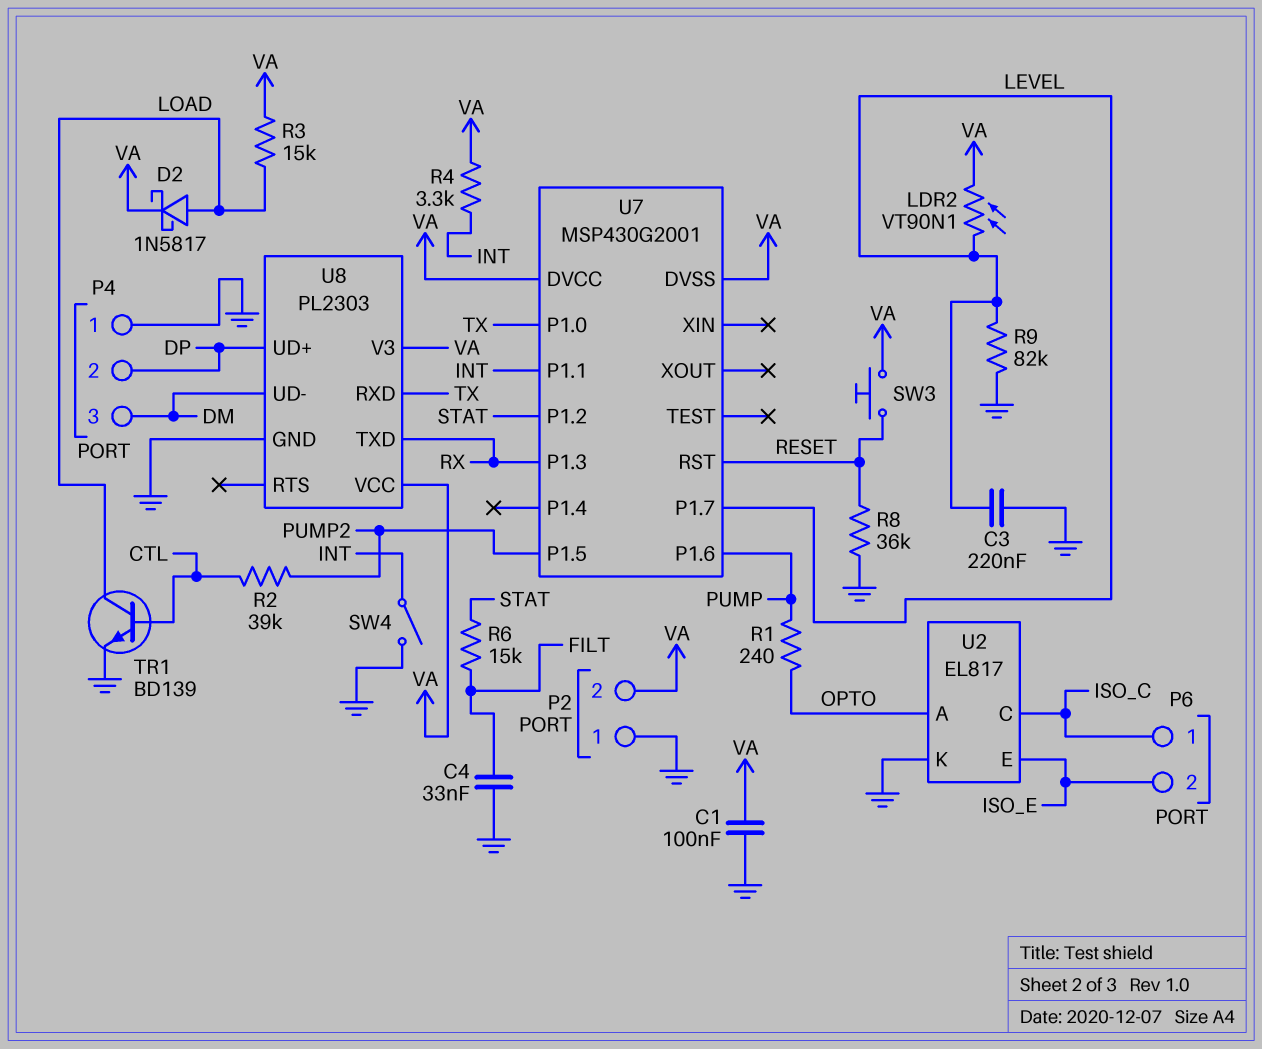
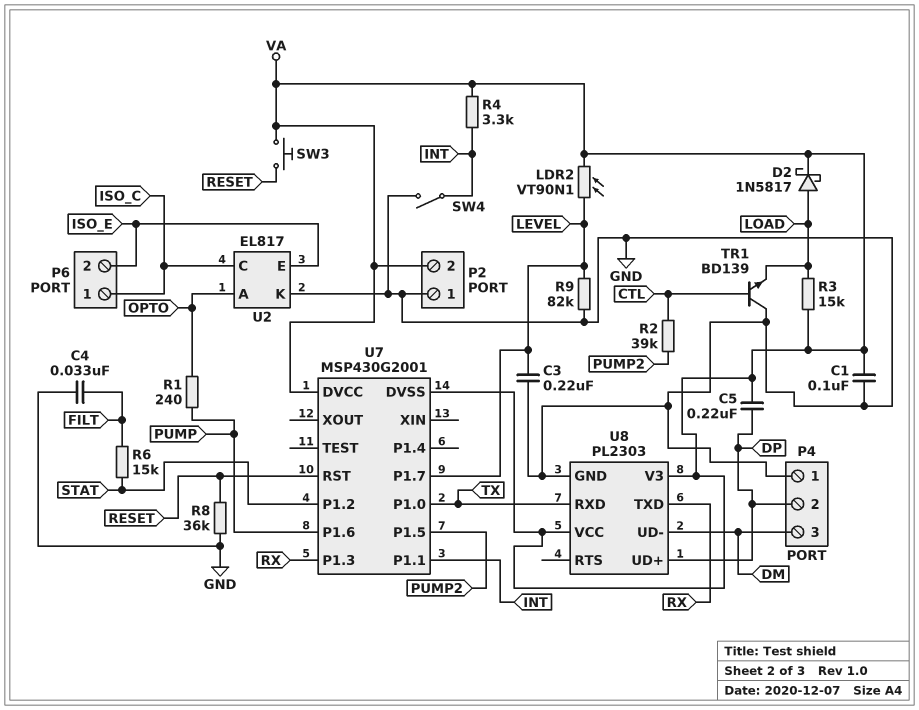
C5: none -> 220nF (DP, VA)
TR1: NPN BD139 (B CTL, C LOAD, E GND) -> NPN BD139 (B CTL, C GND, E LOAD)

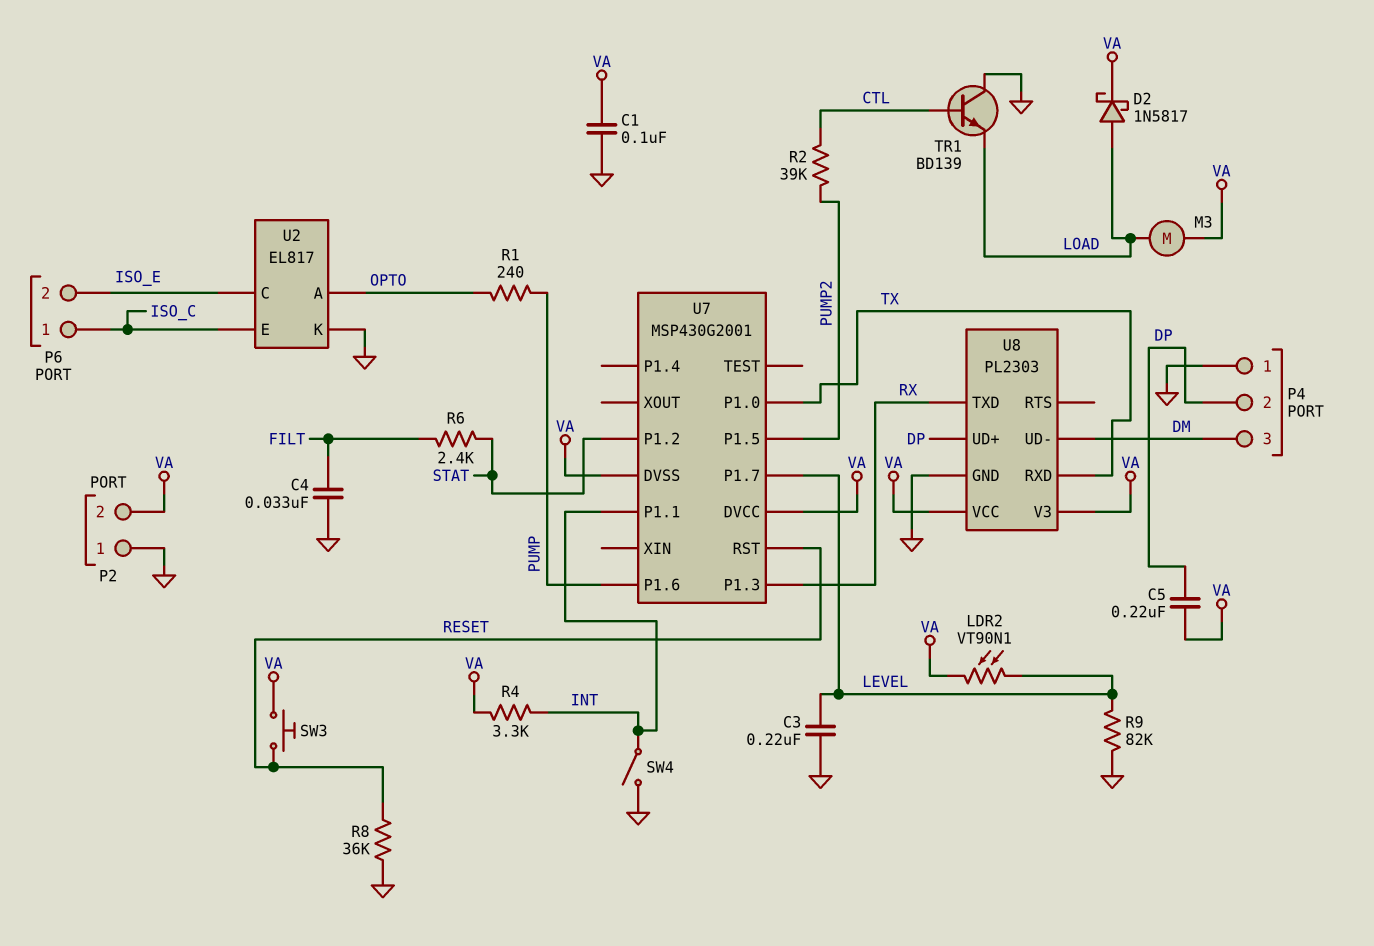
M3: none -> motor (LOAD, VA)
R3: 15k (LOAD, VA) -> none
R6: 15k (FILT, STAT) -> 2.4k (FILT, STAT)
U2 pin C: ISO_C -> ISO_E
U2 pin E: ISO_E -> ISO_C

